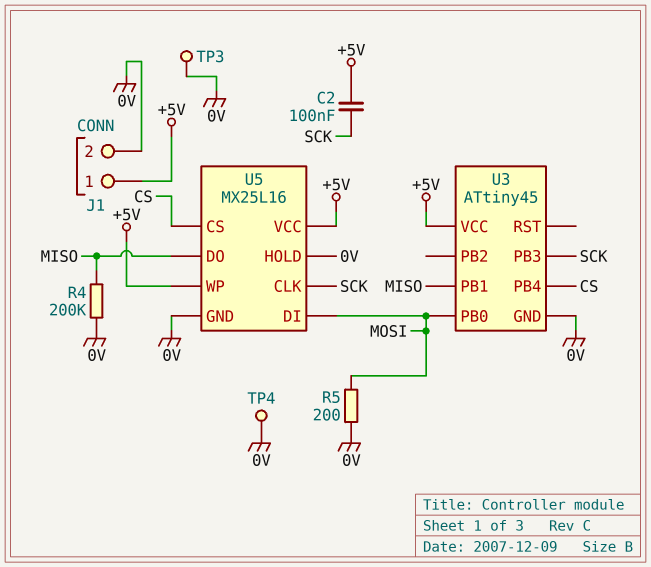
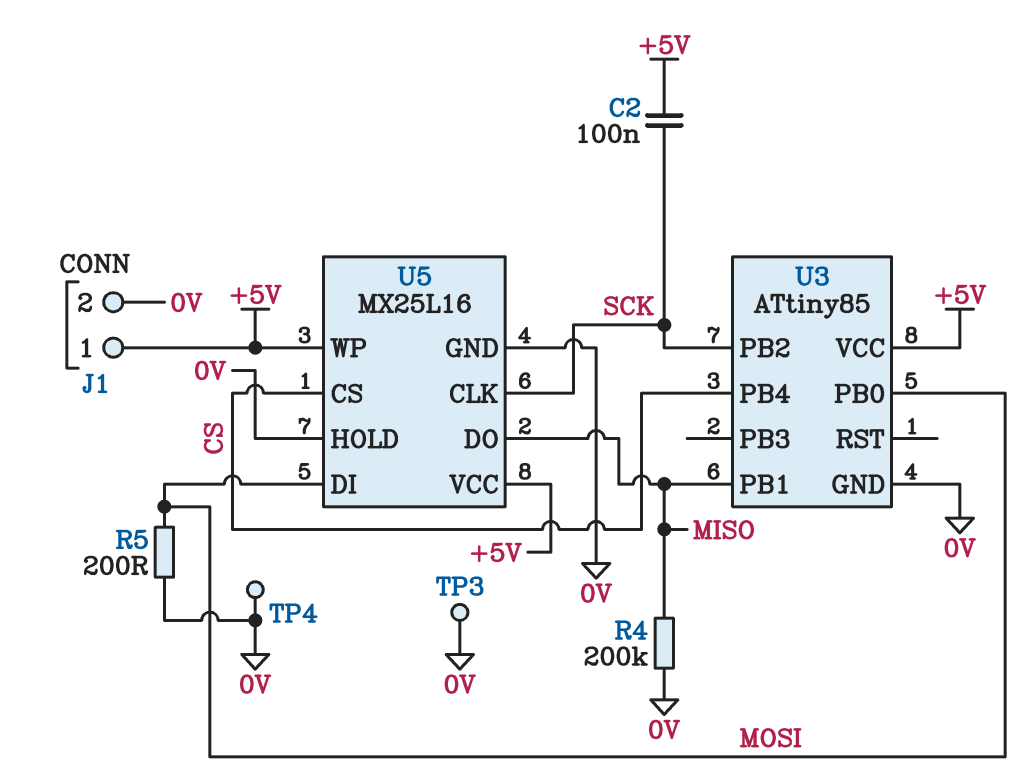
U3: ATtiny45 -> ATtiny85
U3 pin PB2: none -> SCK
U3 pin PB3: SCK -> none

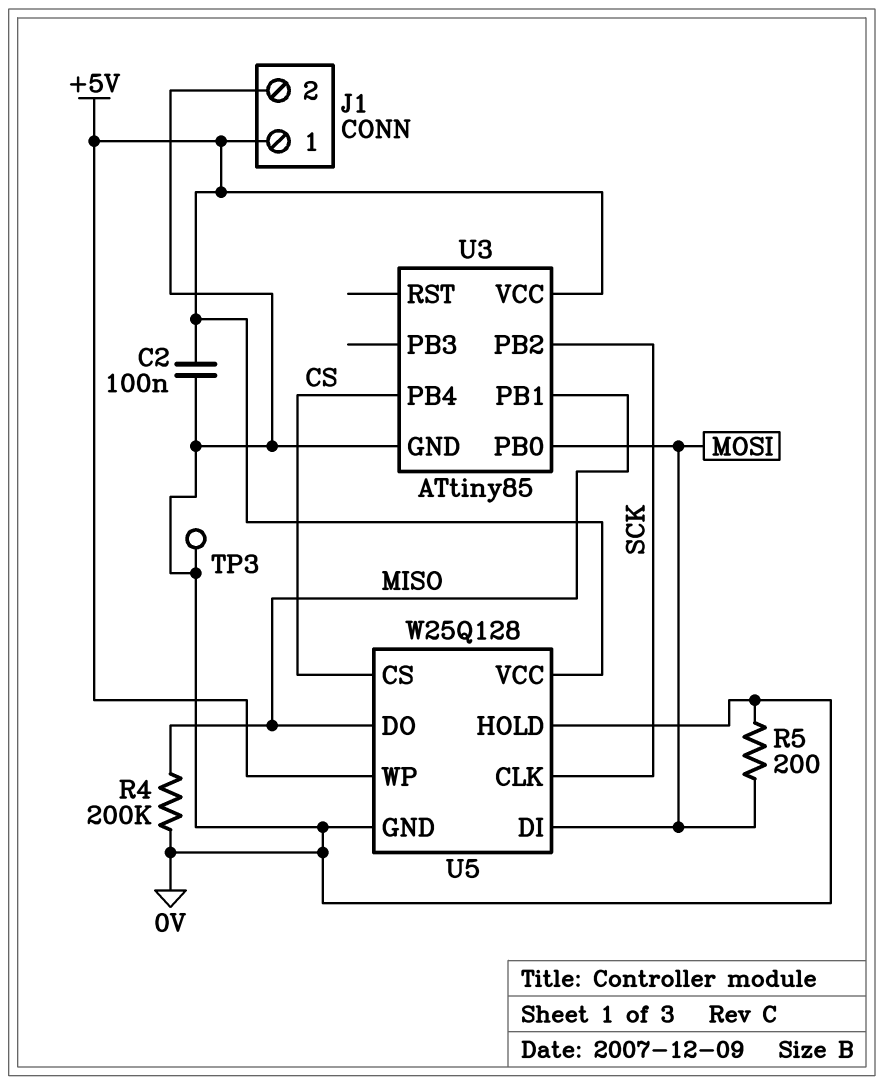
C2: 100nF (+5V, SCK) -> 100nF (+5V, 0V)
TP4: test point (0V) -> none
U5: MX25L16 -> W25Q128

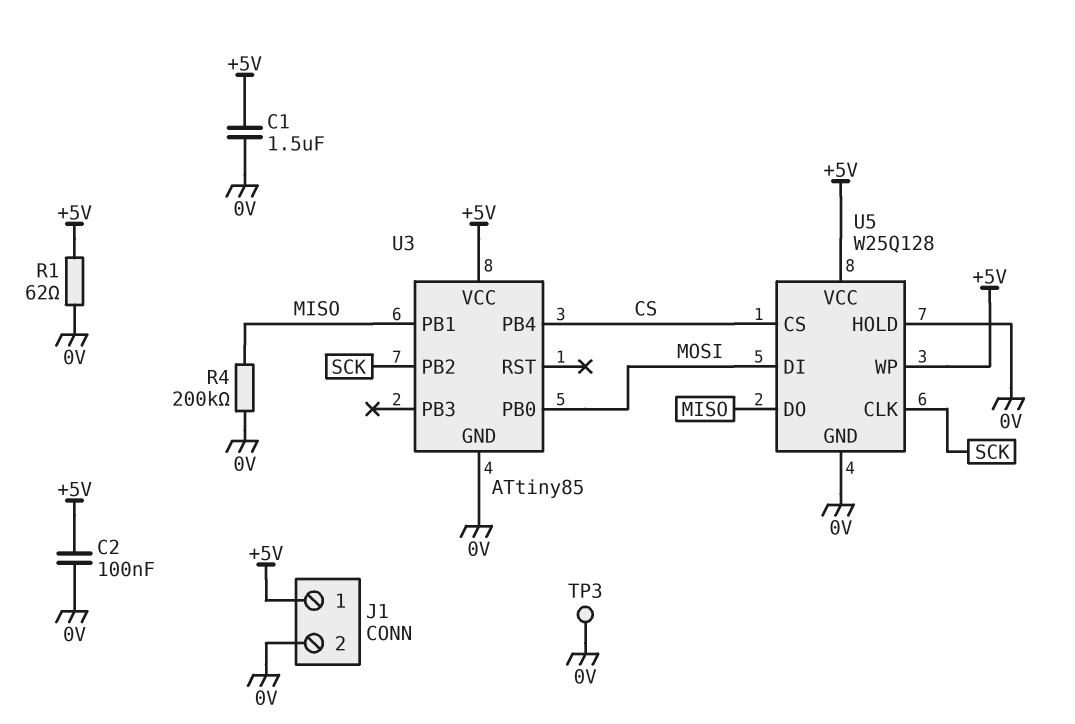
C1: none -> 1.5uF (+5V, 0V)
R1: none -> 62 (+5V, 0V)
R5: 200 (0V, MOSI) -> none

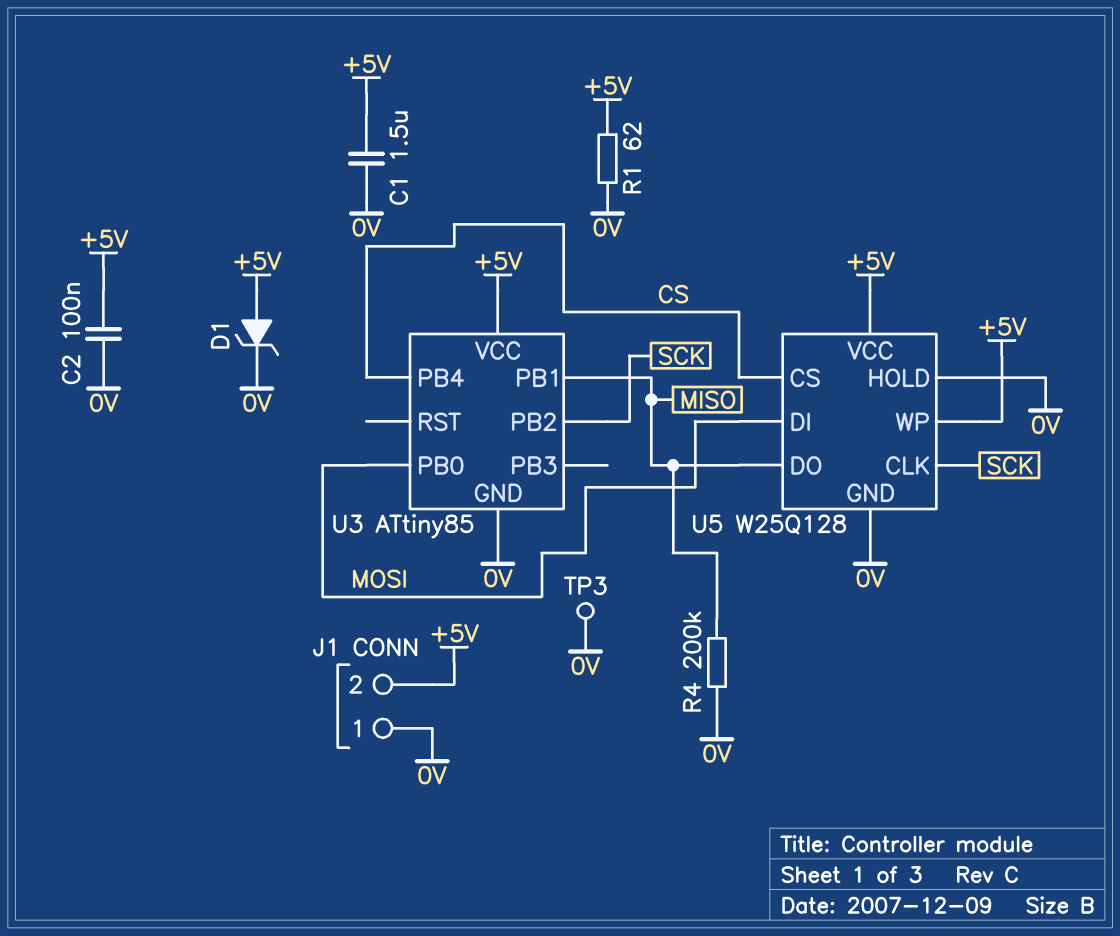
D1: none -> zener (A +5V, K 0V)
J1 pin 1: +5V -> 0V
J1 pin 2: 0V -> +5V

